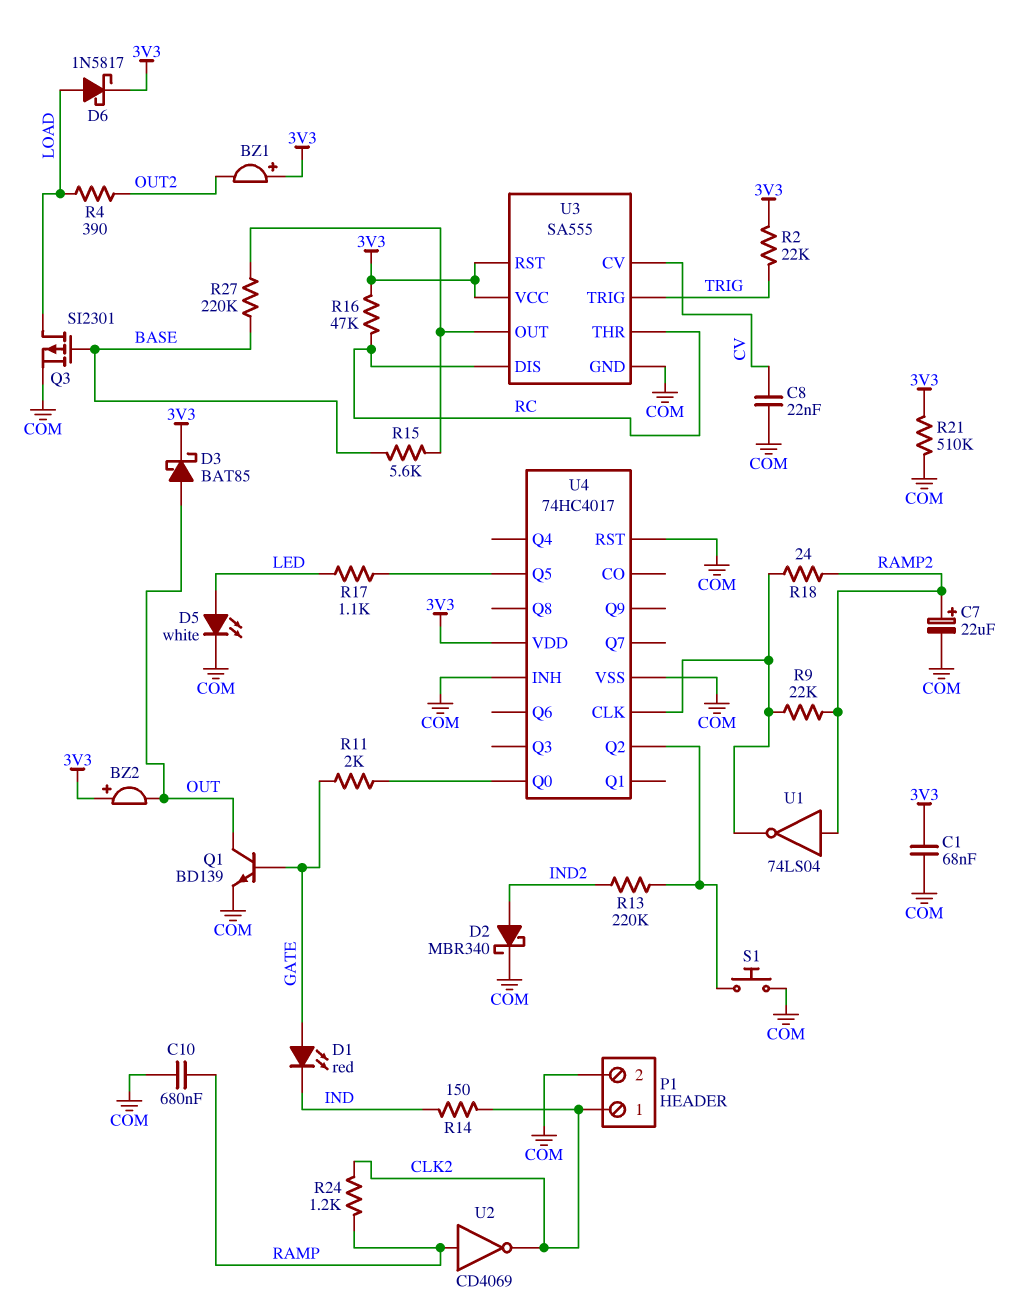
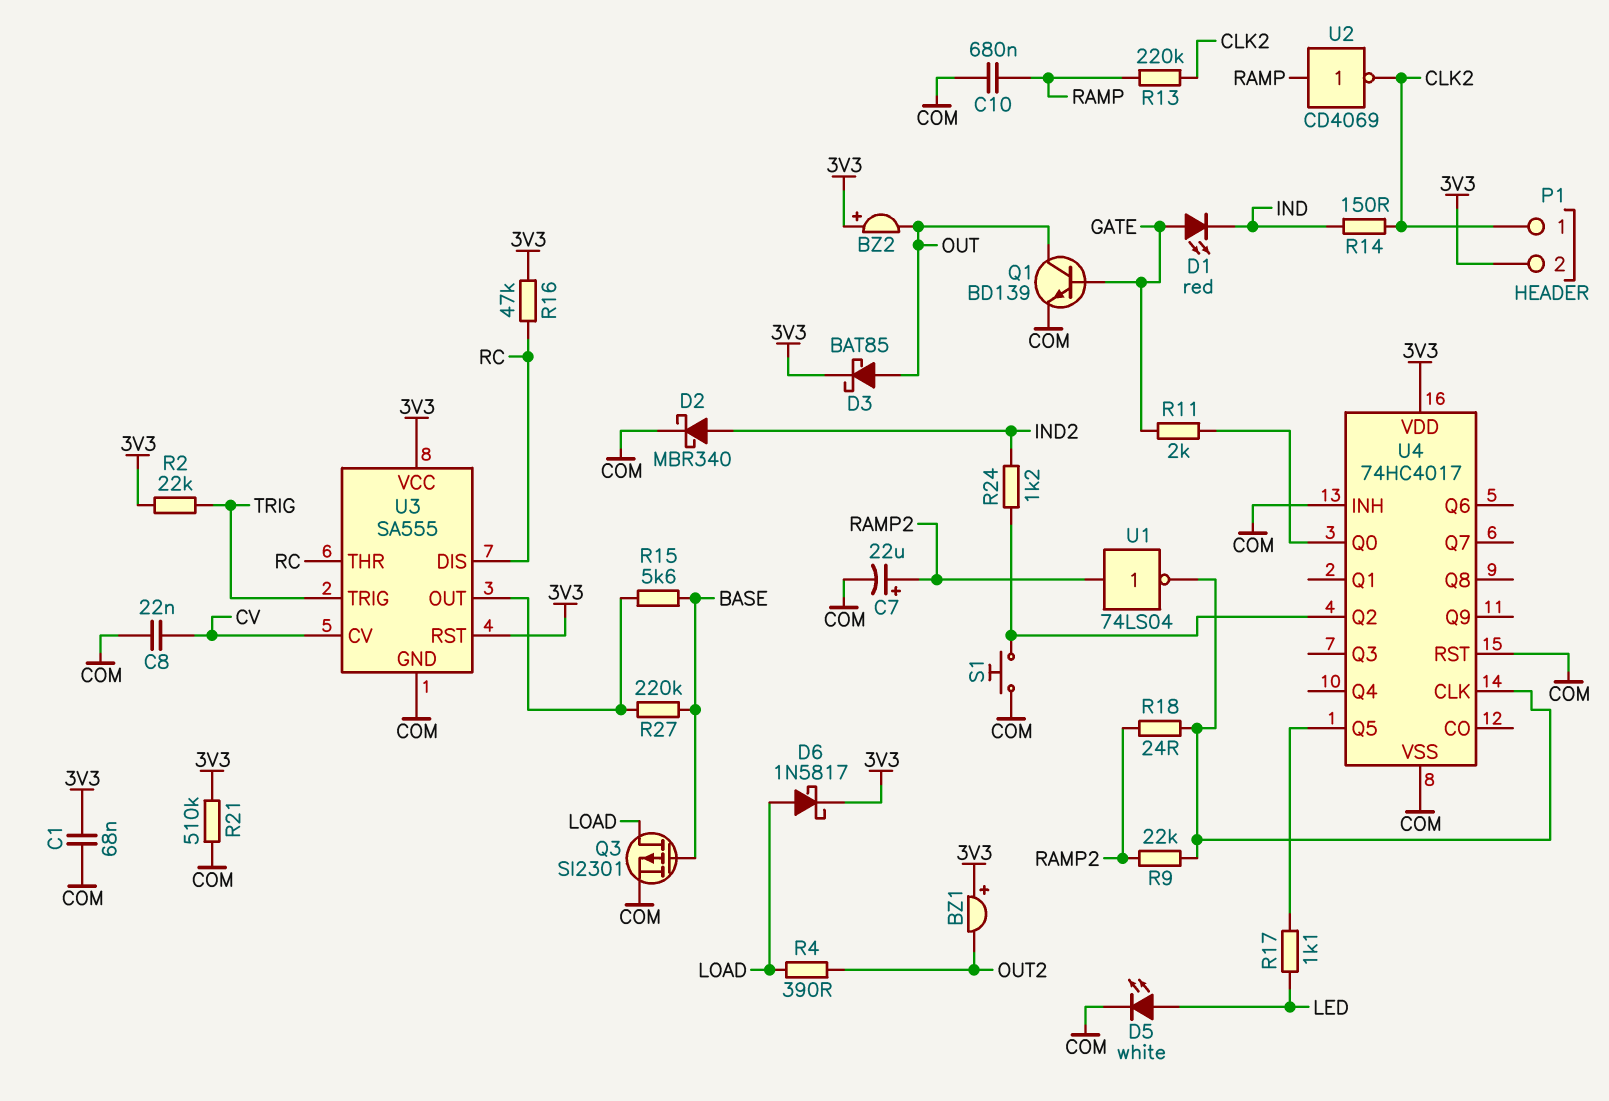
P1 pin 2: COM -> 3V3
R13: 220k (IND2, U4/Q2) -> 220k (CLK2, RAMP)
R24: 1.2k (CLK2, RAMP) -> 1.2k (IND2, U4/Q2)

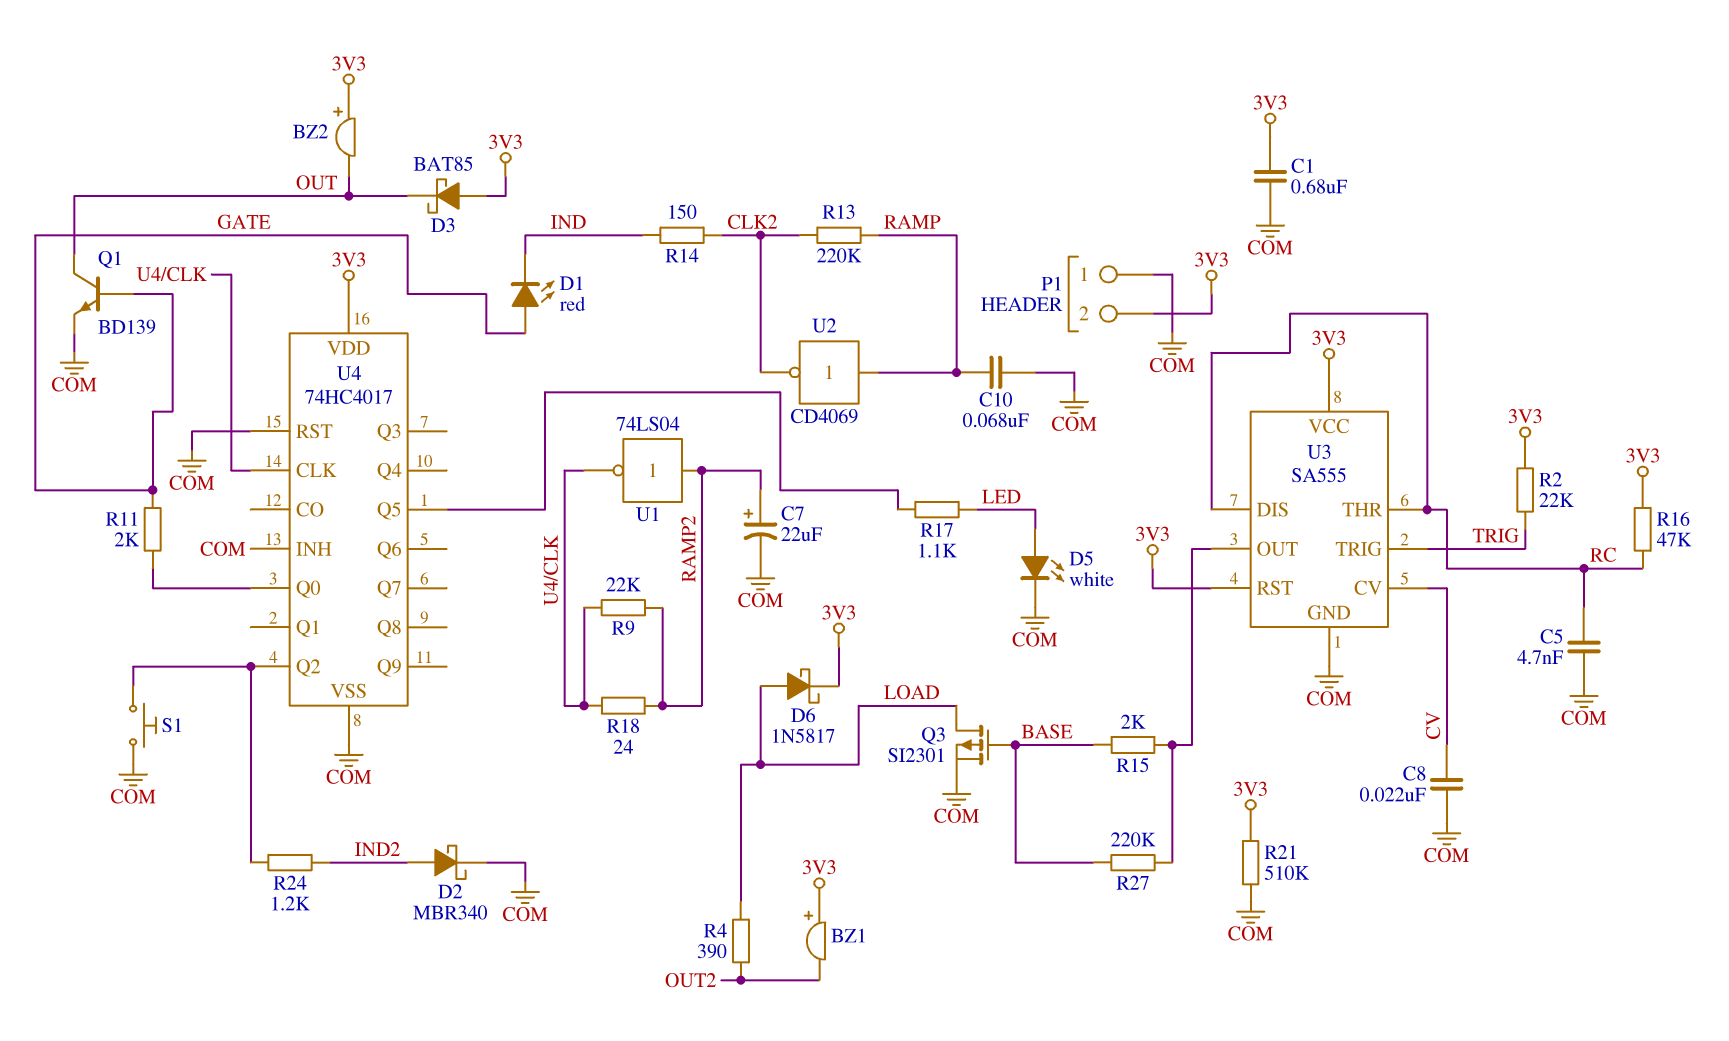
C1: 68nF (3V3, COM) -> 680nF (3V3, COM)
C5: none -> 4.7nF (COM, RC)
C10: 680nF (COM, RAMP) -> 68nF (COM, RAMP)
D3: schottky BAT85 (A OUT, K 3V3) -> schottky BAT85 (A 3V3, K OUT)
P1 pin 1: CLK2 -> COM
R15: 5.6k (BASE, U3/OUT) -> 2k (BASE, U3/OUT)

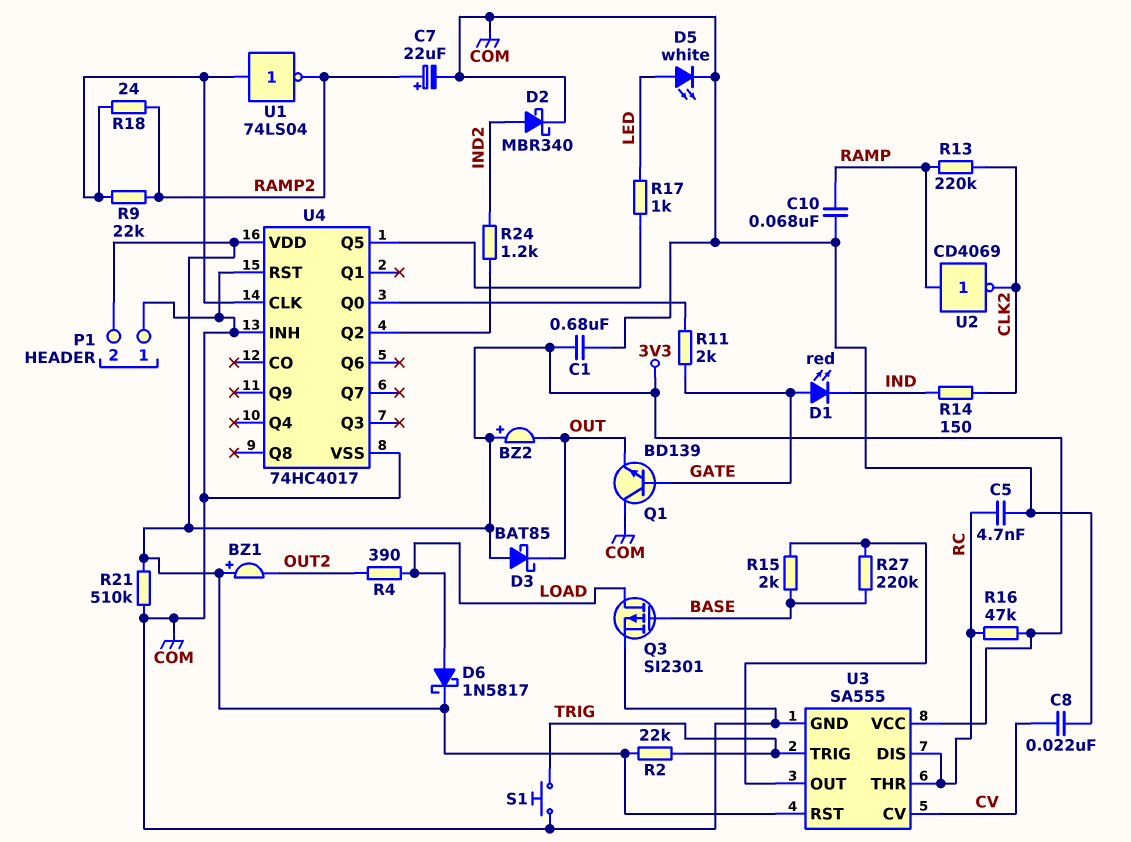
Q1: NPN BD139 (B GATE, C OUT, E COM) -> NPN BD139 (B GATE, C COM, E OUT)
R17: 1.1k (LED, U4/Q5) -> 1k (LED, U4/Q5)
S1: button (COM, U4/Q2) -> button (COM, TRIG)
U1: NOT 74LS04 (in RAMP2, out U4/CLK) -> NOT 74LS04 (in U4/CLK, out RAMP2)

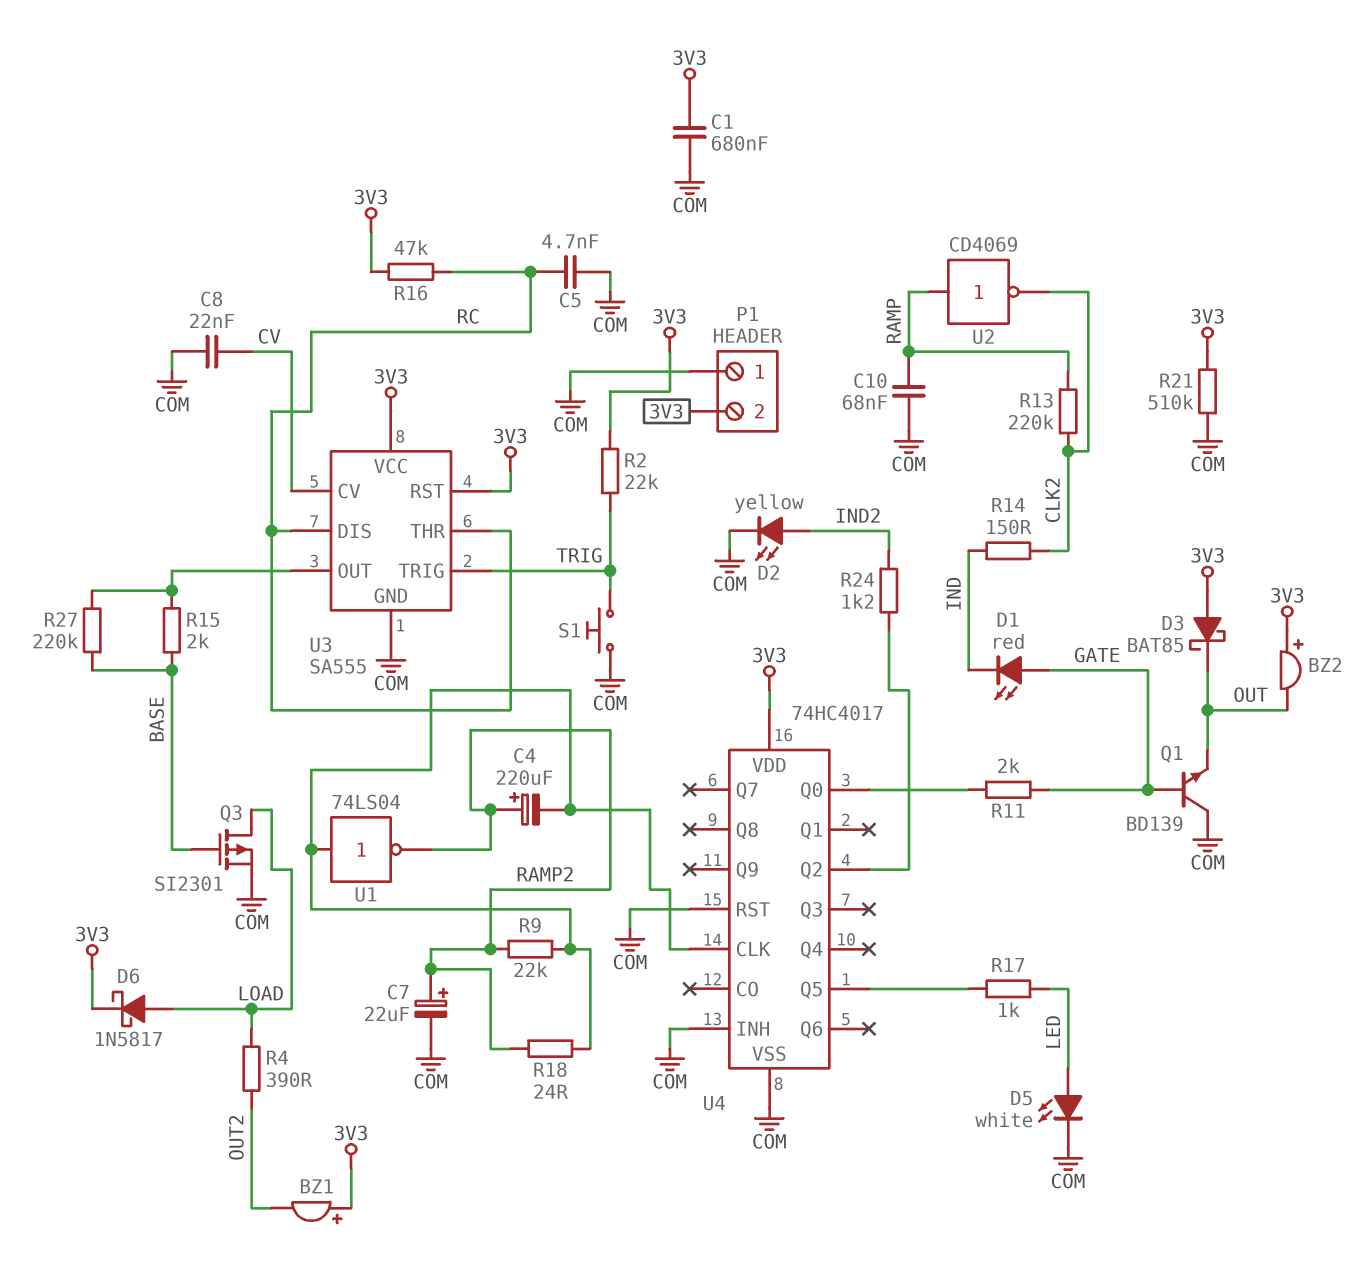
C4: none -> 220uF (plus RAMP2, minus U4/CLK)
D2: schottky MBR340 (A IND2, K COM) -> LED yellow (A IND2, K COM)

